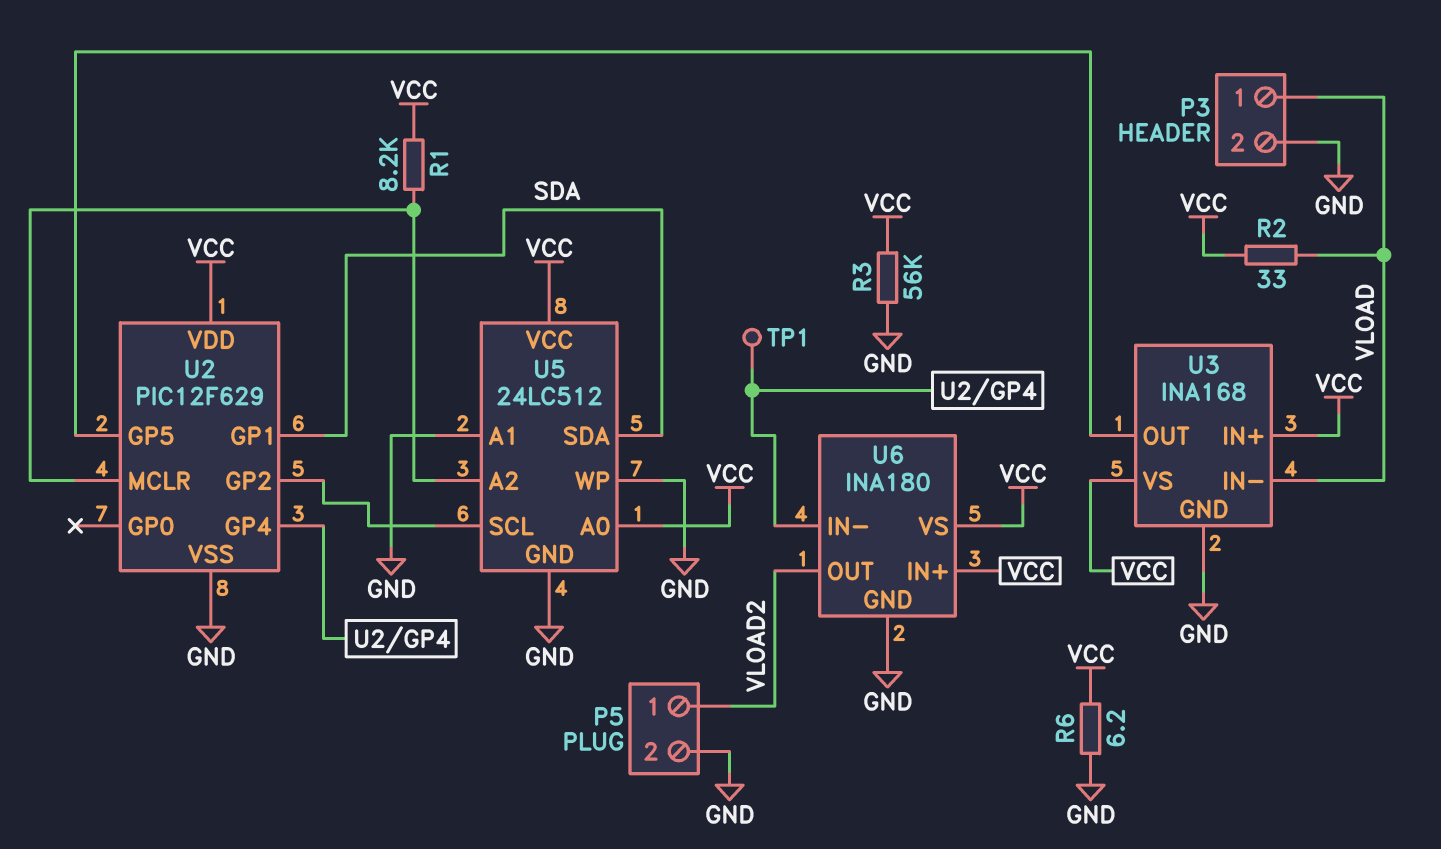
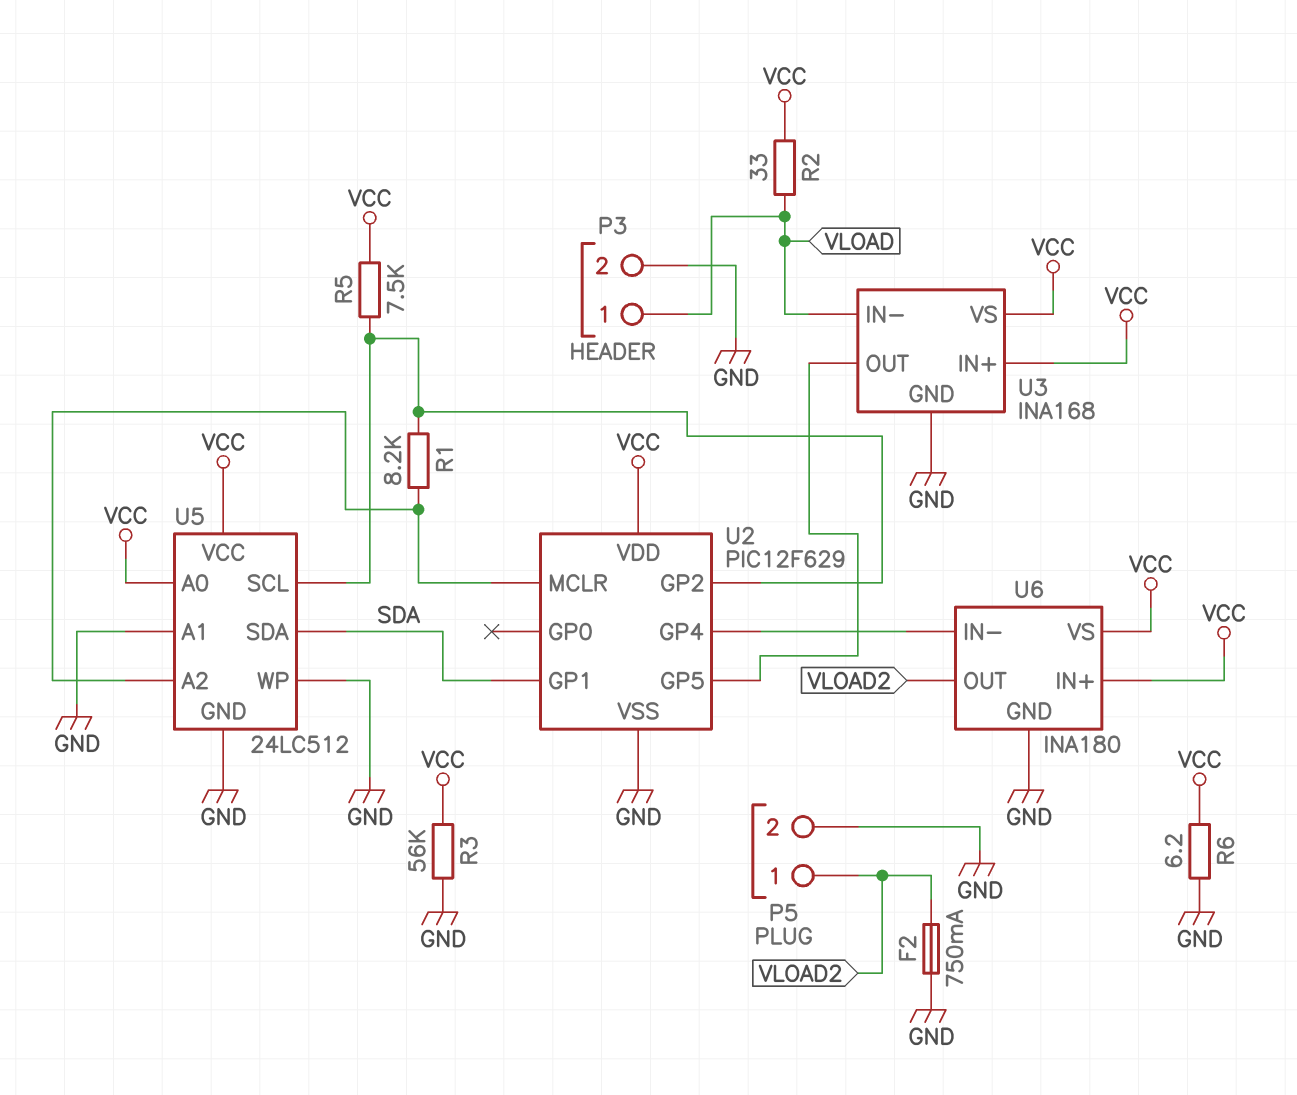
F2: none -> 750mA (GND, VLOAD2)
R1: 8.2k (U2/MCLR, VCC) -> 8.2k (U2/GP2, U2/MCLR)
R5: none -> 7.5k (U2/GP2, VCC)
TP1: test point (U2/GP4) -> none

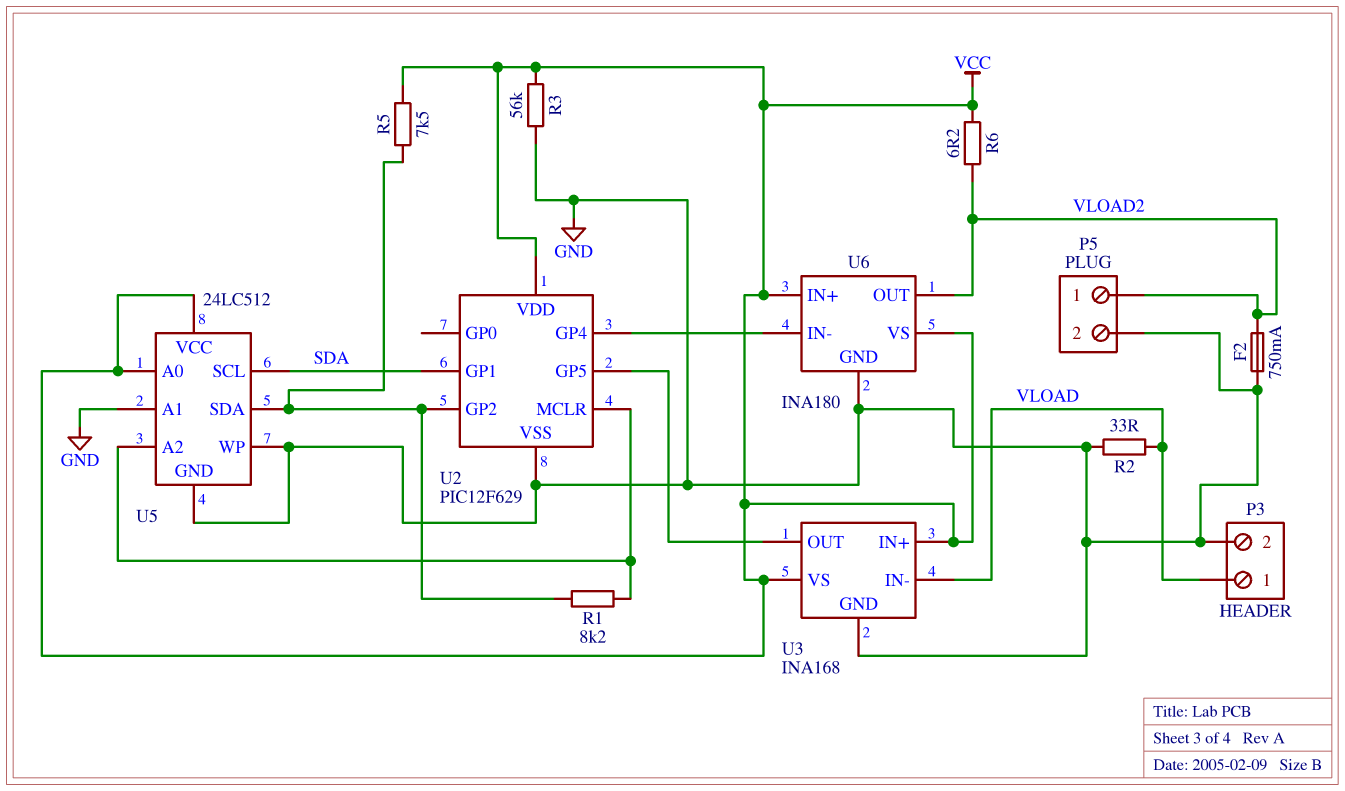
R2: 33 (VCC, VLOAD) -> 33 (GND, VLOAD)
R6: 6.2 (GND, VCC) -> 6.2 (VCC, VLOAD2)
U5 pin SCL: U2/GP2 -> SDA
U5 pin SDA: SDA -> U2/GP2

